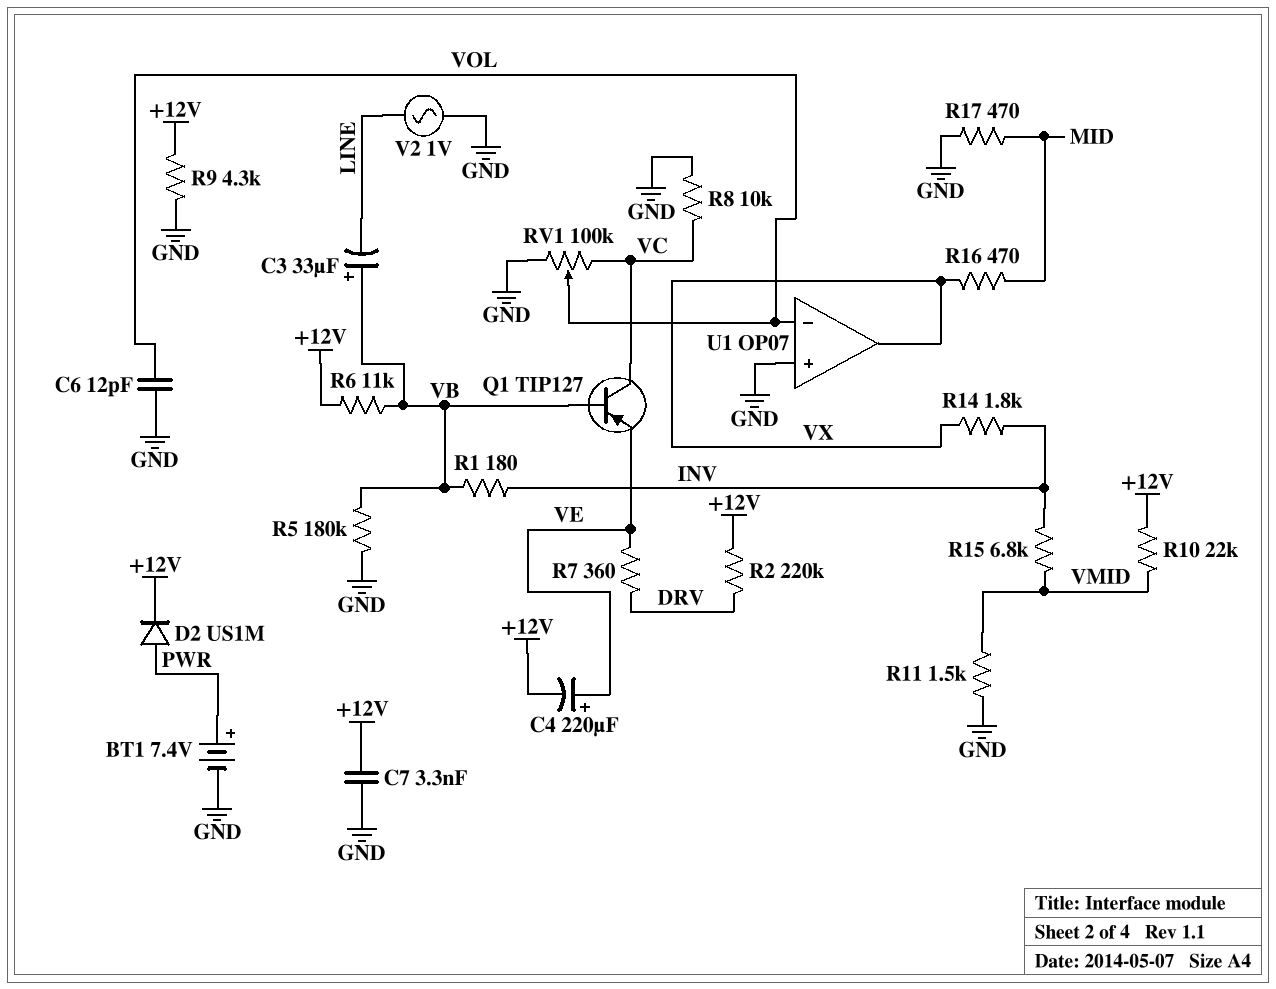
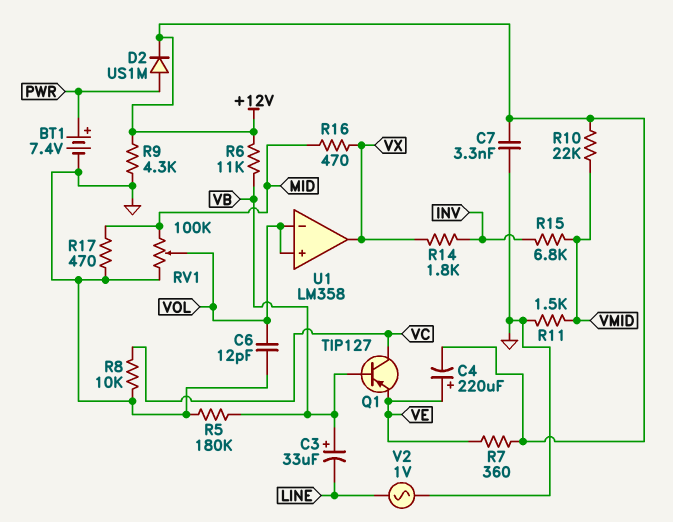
R1: 180 (INV, VB) -> none
R2: 220k (+12V, DRV) -> none
R7: 360 (DRV, VE) -> 360 (+12V, VE)
RV1: 100k (GND, VC, wiper VOL) -> 100k (GND, MID, wiper VOL)
U1: OP07 -> LM358
U1 pin in+: GND -> VOL

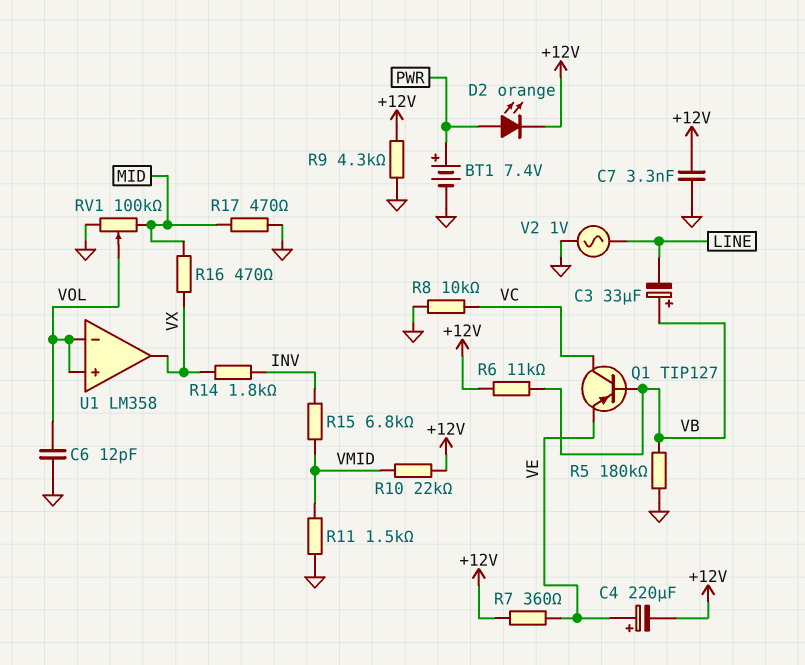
D2: diode US1M (A PWR, K +12V) -> LED orange (A PWR, K +12V)

